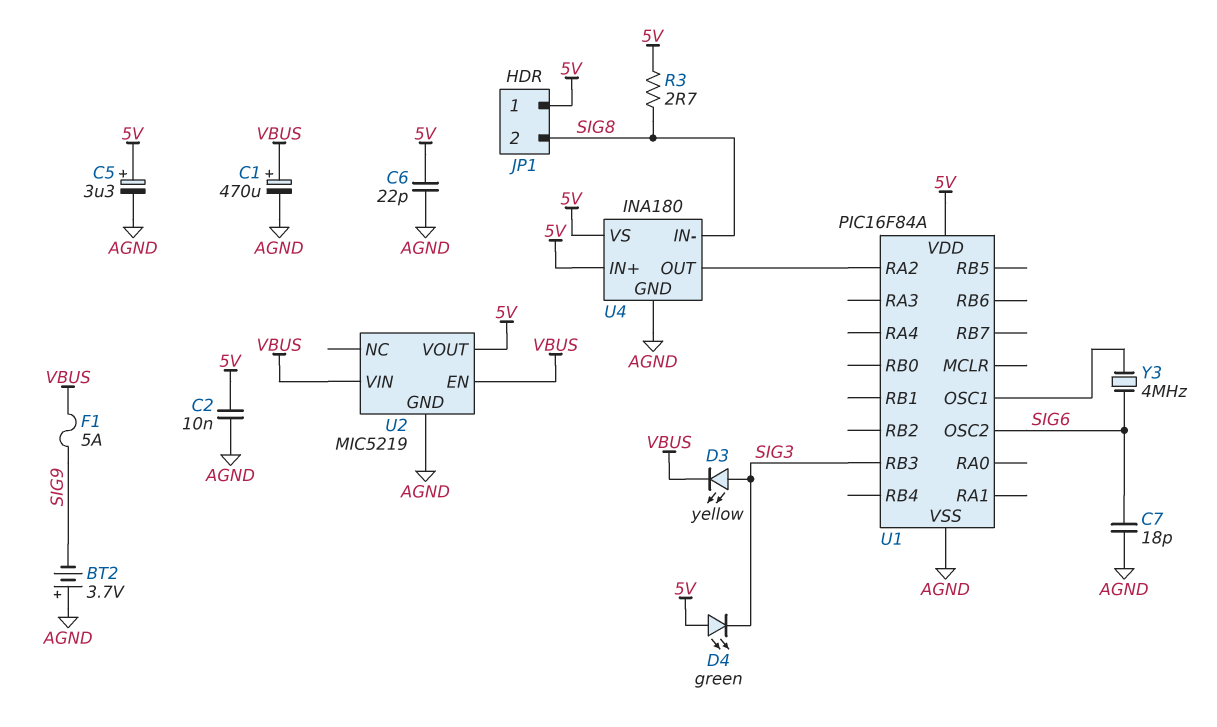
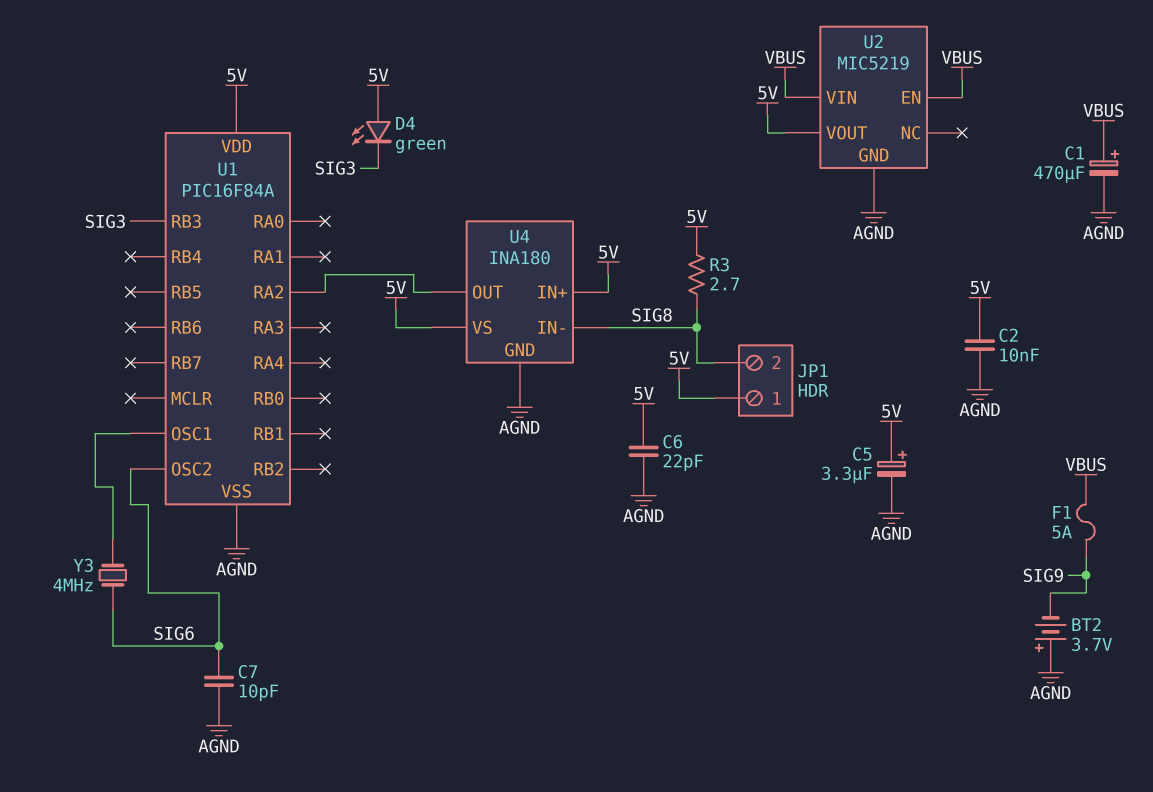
C7: 18pF (AGND, SIG6) -> 10pF (AGND, SIG6)
D3: LED yellow (A SIG3, K VBUS) -> none

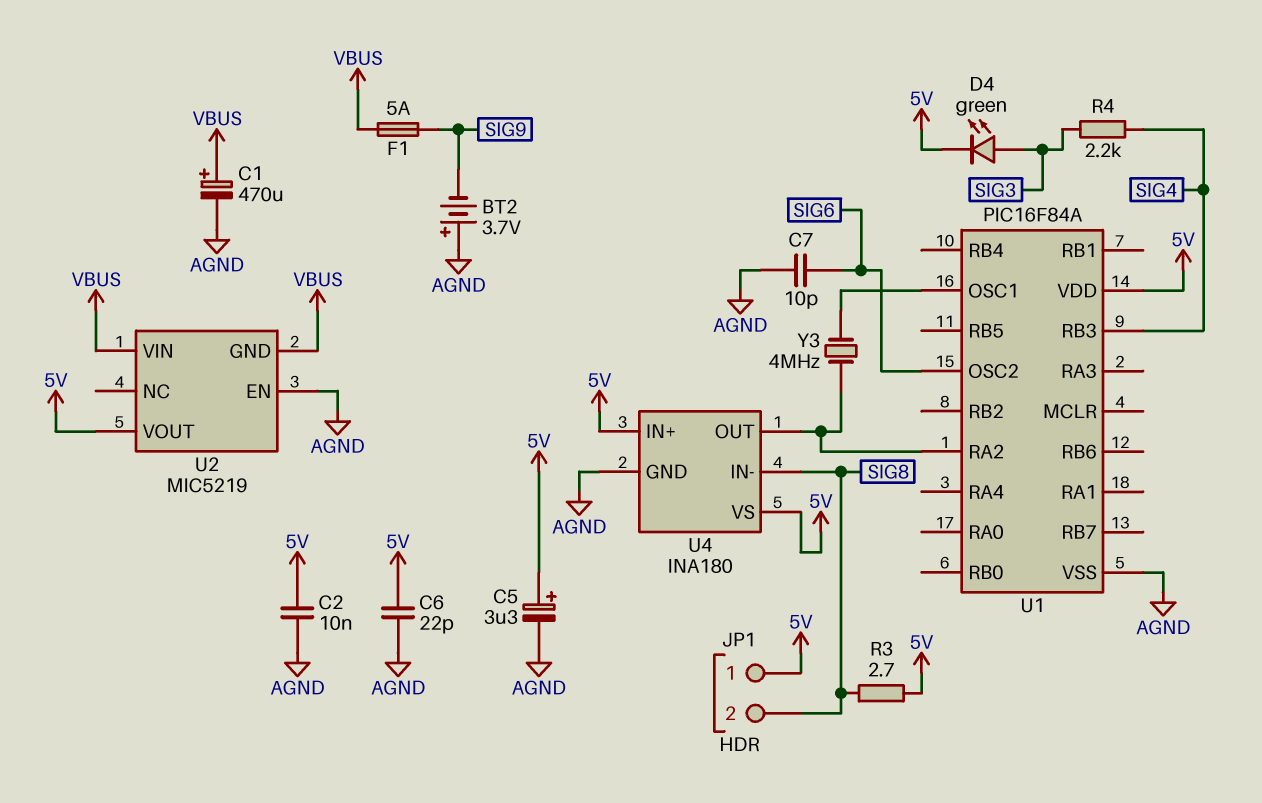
D4: LED green (A 5V, K SIG3) -> LED green (A SIG3, K 5V)
R4: none -> 2.2k (SIG3, SIG4)
U1 pin RB3: SIG3 -> SIG4
U2 pin EN: VBUS -> AGND
U2 pin GND: AGND -> VBUS
Y3: 4MHz (SIG6, U1/OSC1) -> 4MHz (U1/OSC1, U1/RA2)

